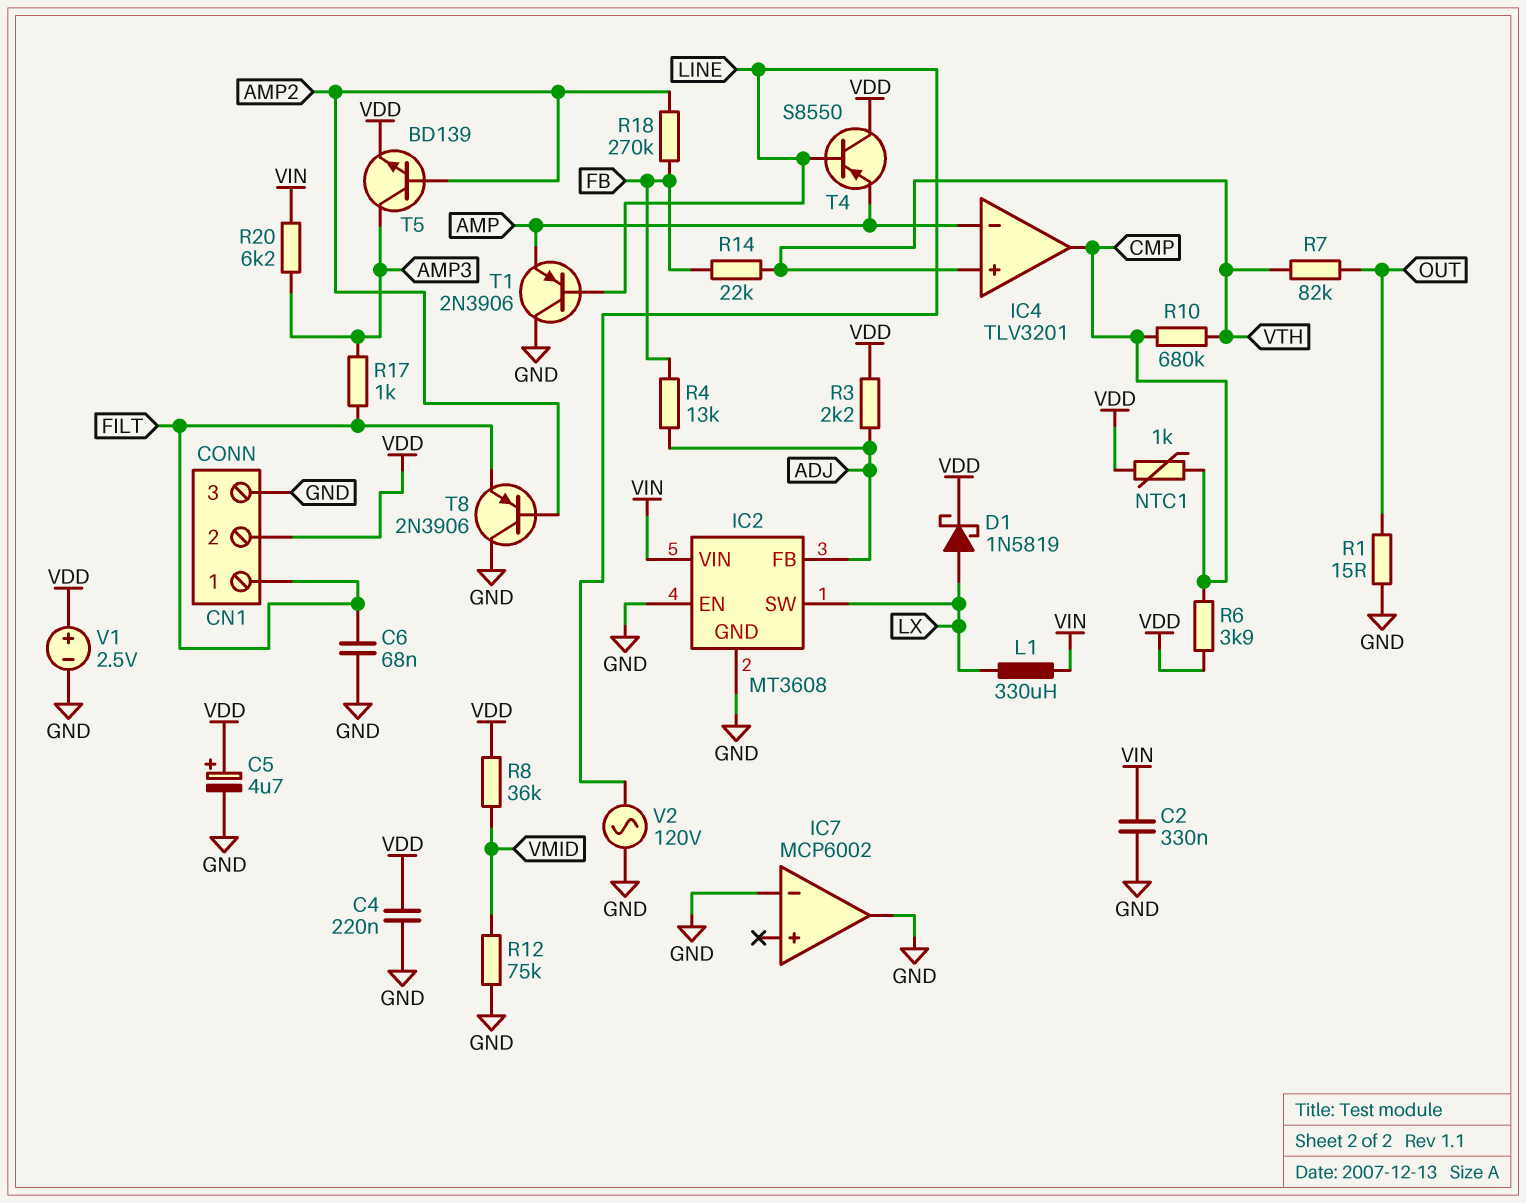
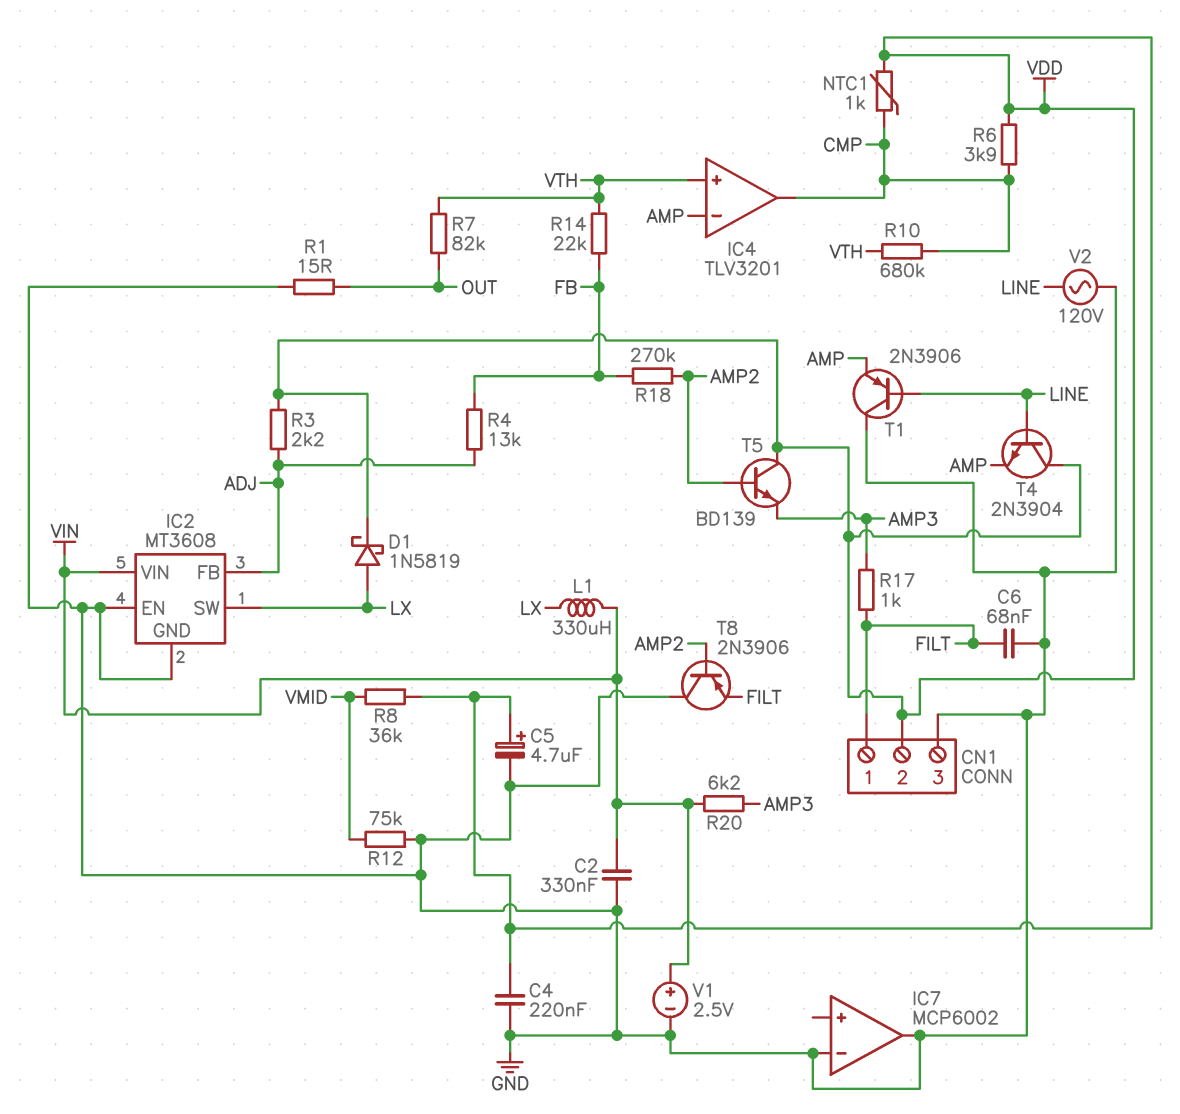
T4: PNP S8550 (B LINE, C VDD, E AMP) -> NPN 2N3904 (B LINE, C VDD, E AMP)
T5: NPN BD139 (B AMP2, C AMP3, E VDD) -> NPN BD139 (B AMP2, C VDD, E AMP3)
V1: 2.5V (plus VDD, minus GND) -> 2.5V (plus VIN, minus GND)

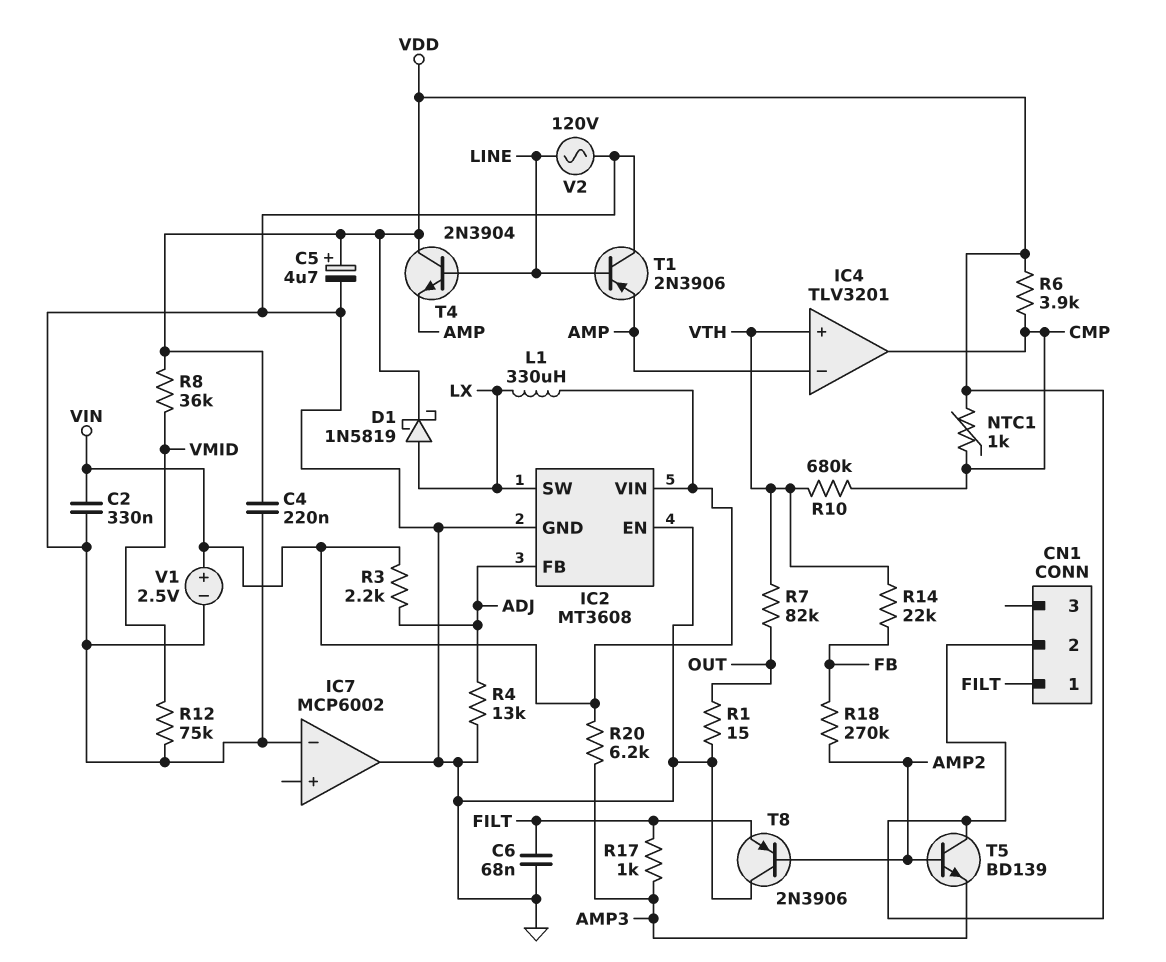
CN1 pin 3: GND -> none
R3: 2.2k (ADJ, VDD) -> 2.2k (ADJ, VIN)
R4: 13k (ADJ, FB) -> 13k (ADJ, GND)

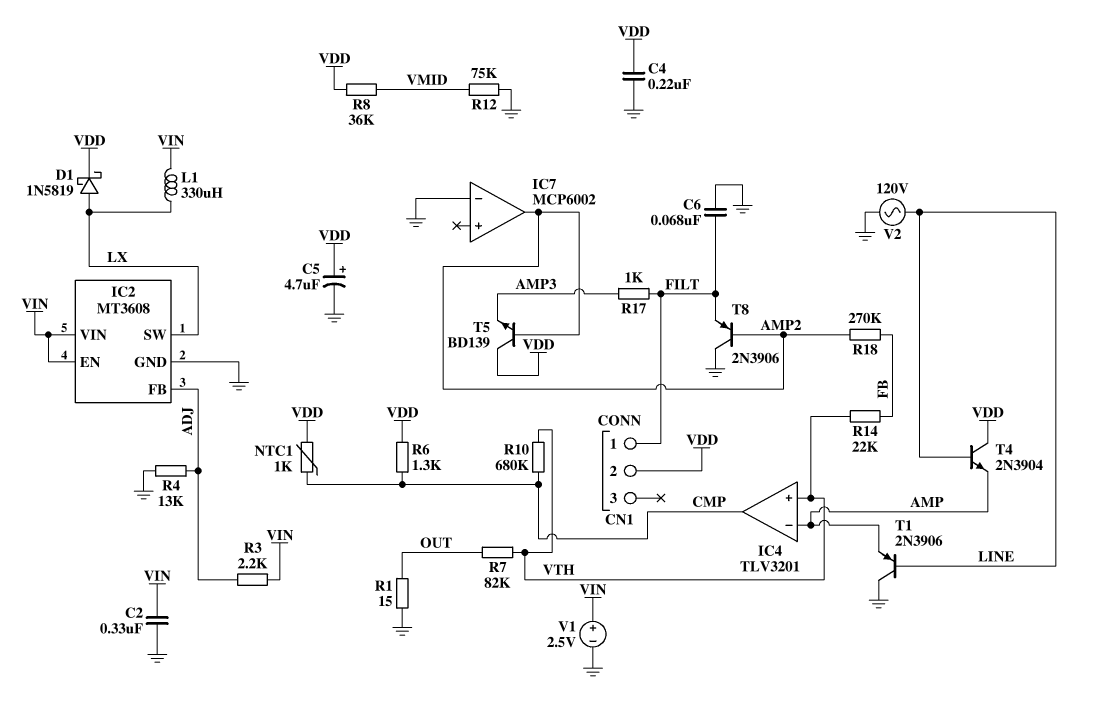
IC2 pin EN: GND -> VIN
IC7 pin out: GND -> AMP2
R6: 3.9k (CMP, VDD) -> 1.3k (CMP, VDD)
R20: 6.2k (AMP3, VIN) -> none

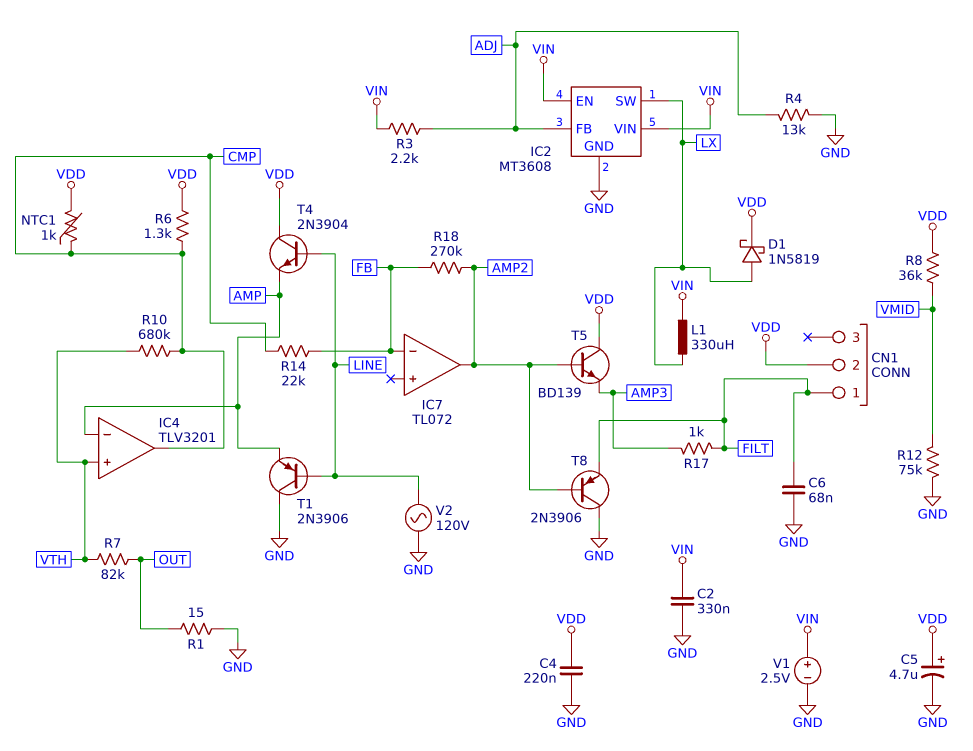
IC7: MCP6002 -> TL072
IC7 pin in-: GND -> FB
R14: 22k (FB, VTH) -> 22k (CMP, FB)

